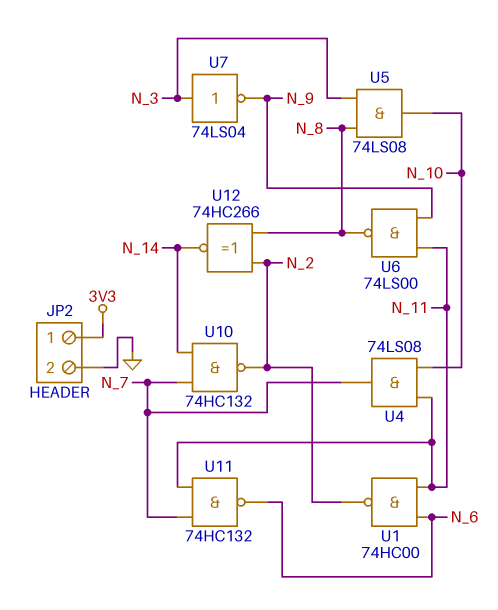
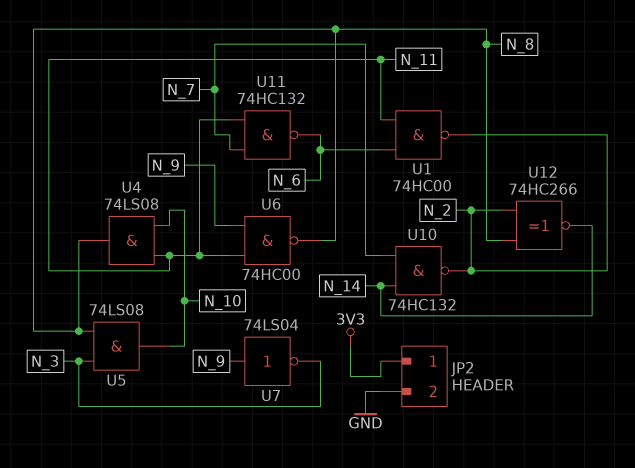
U4: AND 74LS08 (in N_10, in N_11, out N_7) -> AND 74LS08 (in N_10, in N_11, out N_8)
U6: NAND 74LS00 (in N_9, in N_11, out N_8) -> NAND 74HC00 (in N_9, in N_11, out N_8)
U7: NOT 74LS04 (in N_3, out N_9) -> NOT 74LS04 (in N_9, out N_3)

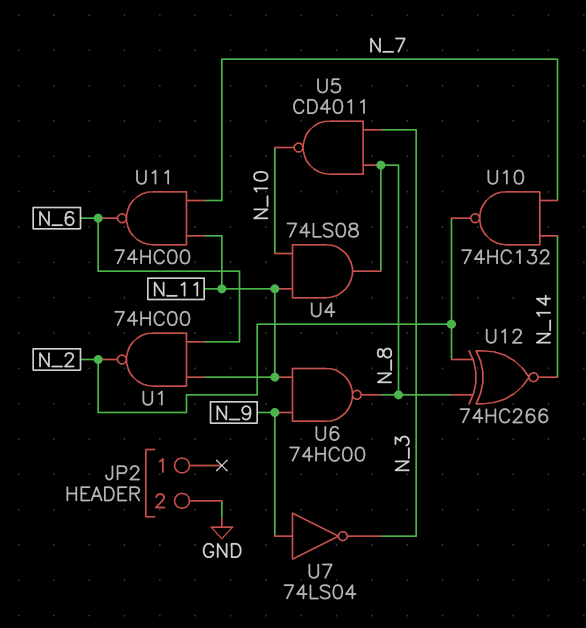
JP2 pin 1: 3V3 -> none
U5: AND 74LS08 (in N_3, in N_8, out N_10) -> NAND CD4011 (in N_3, in N_8, out N_10)
U11: NAND 74HC132 (in N_7, in N_11, out N_6) -> NAND 74HC00 (in N_7, in N_11, out N_6)

